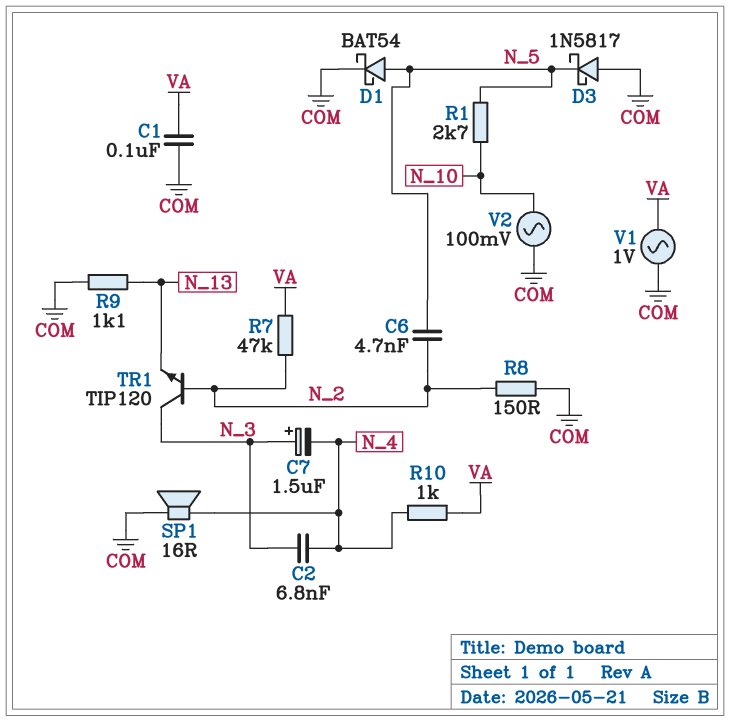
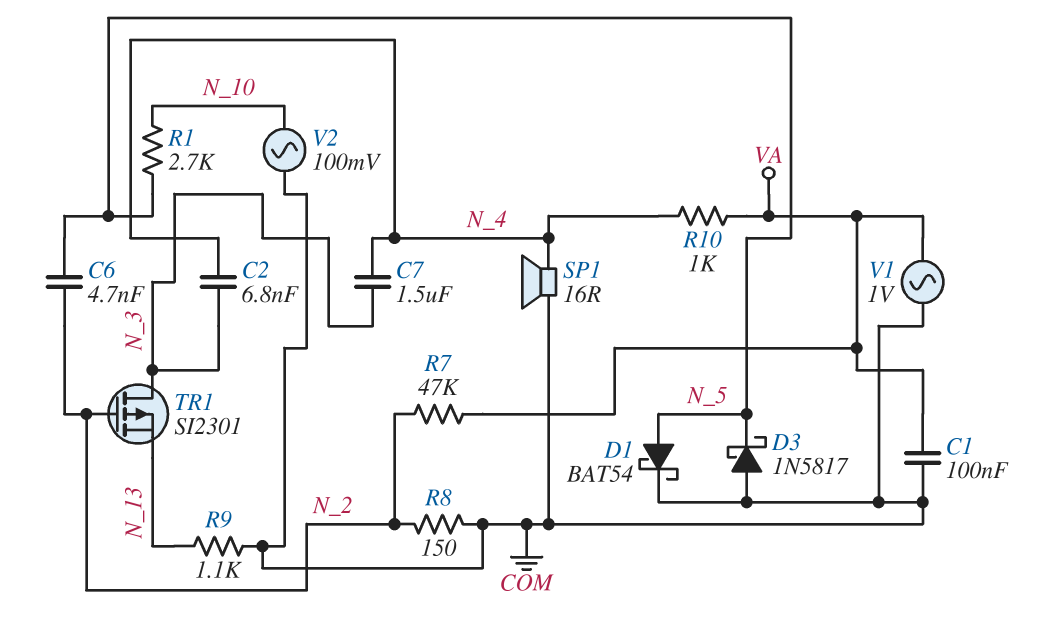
C7: 1.5uF (plus N_3, minus N_4) -> 1.5uF (N_3, N_4)
TR1: NPN TIP120 (B N_2, C N_3, E N_13) -> PMOS SI2301 (G N_2, D N_3, S N_13)

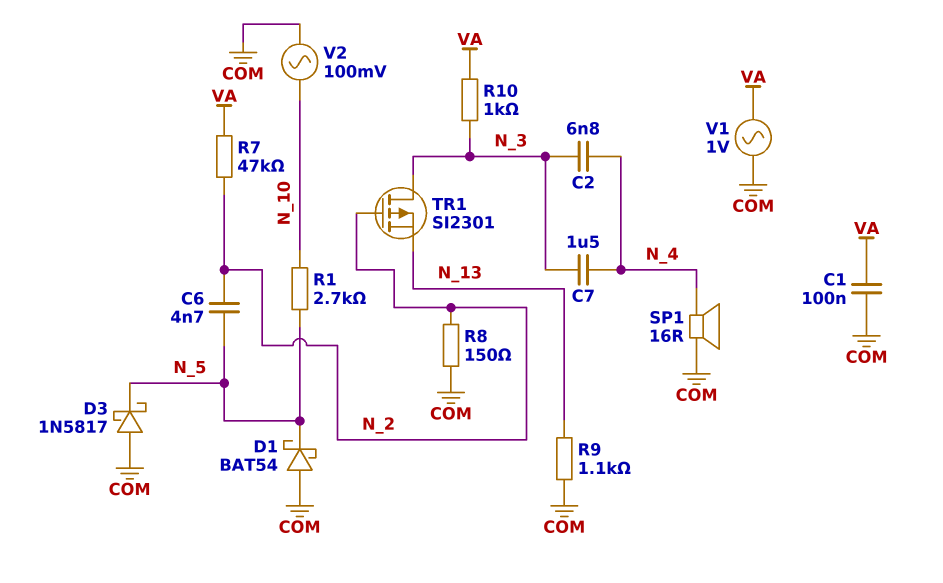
D1: schottky BAT54 (A N_5, K COM) -> schottky BAT54 (A COM, K N_5)
R10: 1k (N_4, VA) -> 1k (N_3, VA)

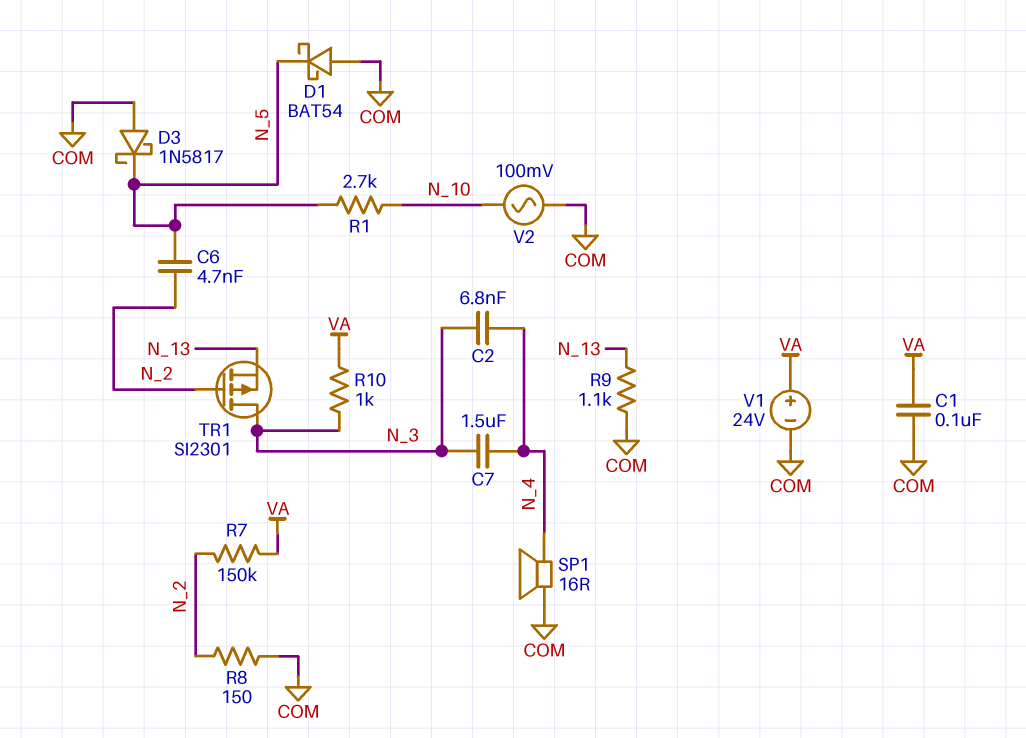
R7: 47k (N_2, VA) -> 150k (N_2, VA)
V1: AC 1V (COM, VA) -> 24V (plus VA, minus COM)

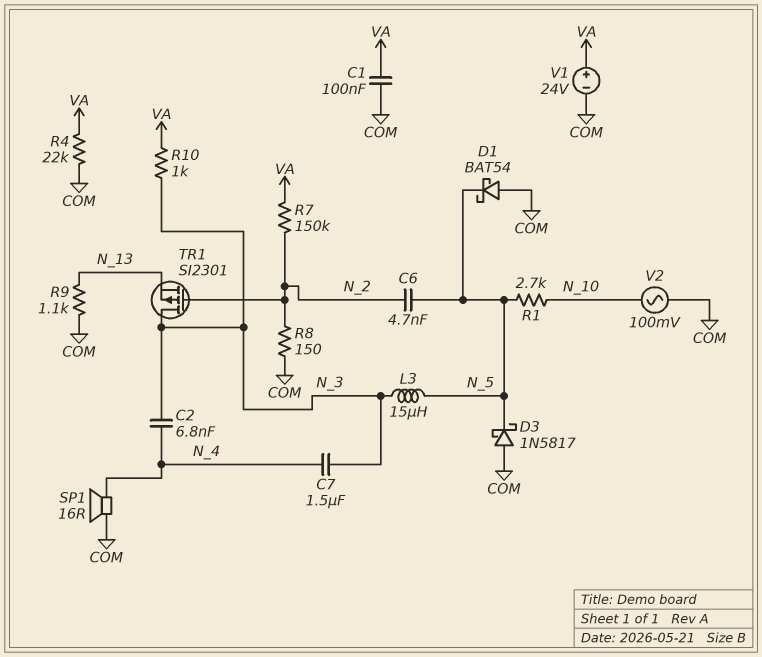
L3: none -> 15uH (N_3, N_5)
R4: none -> 22k (COM, VA)

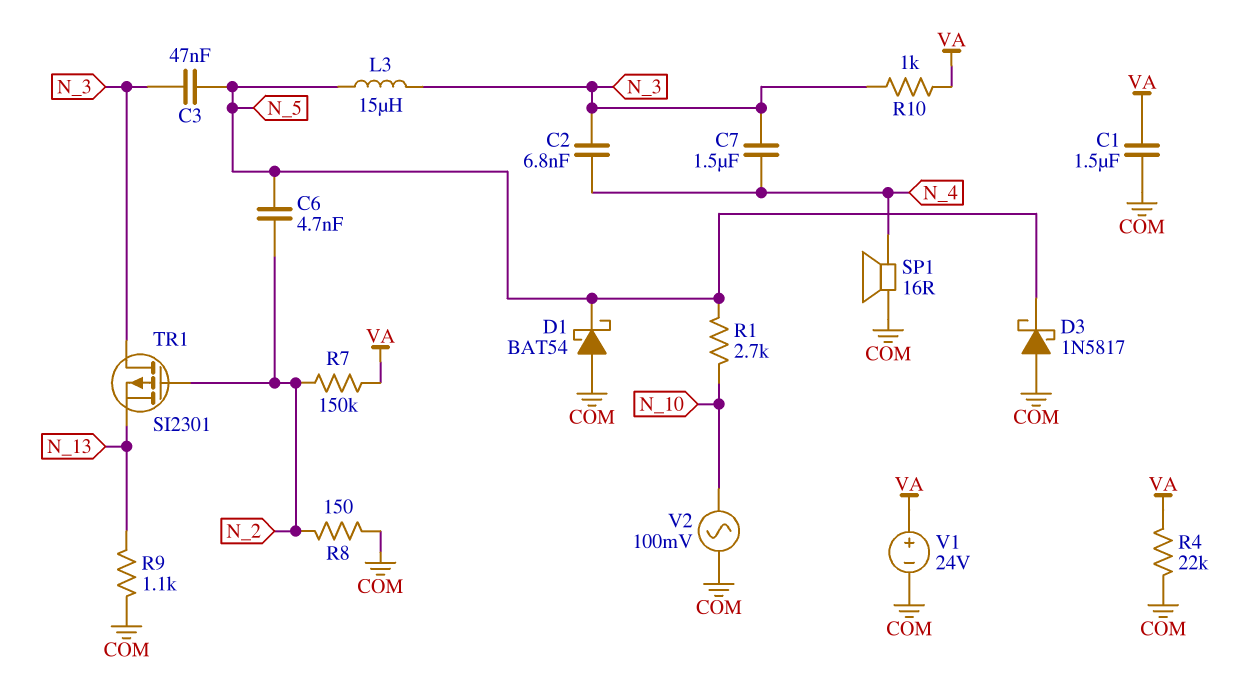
C1: 100nF (COM, VA) -> 1.5uF (COM, VA)
C3: none -> 47nF (N_3, N_5)

